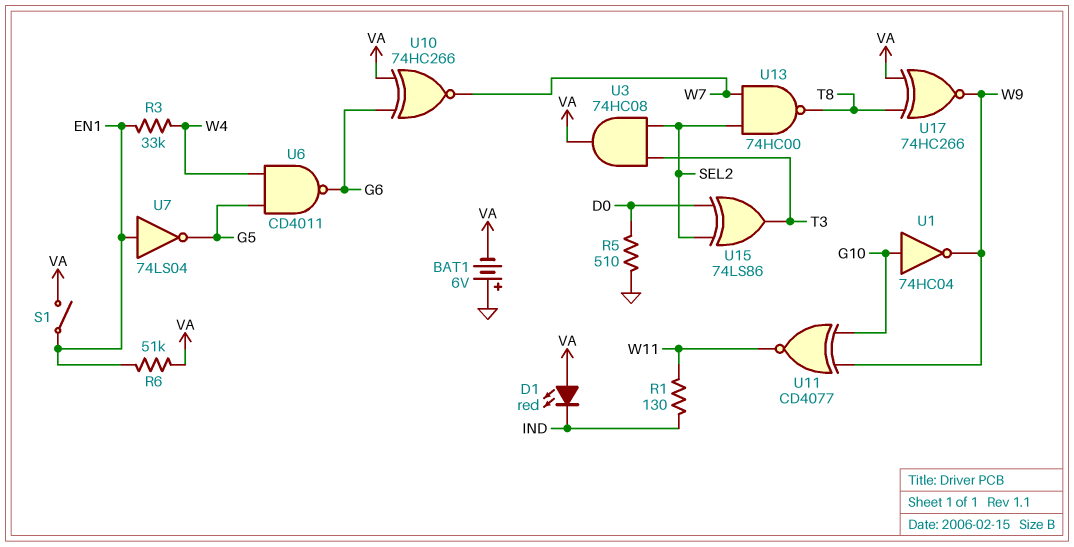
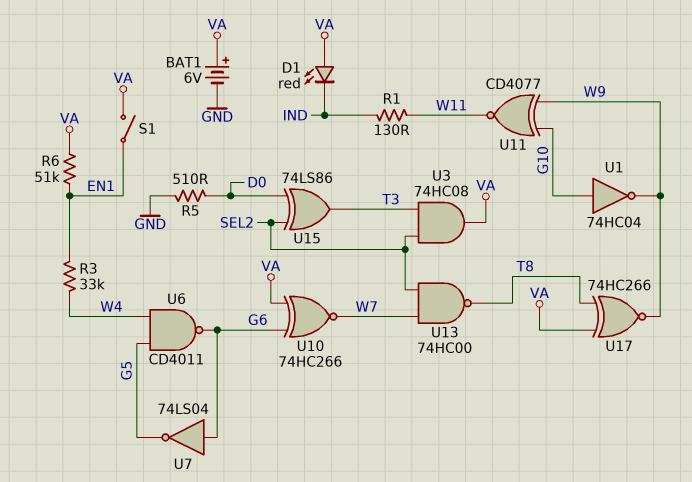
BAT1: 6V (plus GND, minus VA) -> 6V (plus VA, minus GND)
U7: NOT 74LS04 (in EN1, out G5) -> NOT 74LS04 (in G6, out G5)

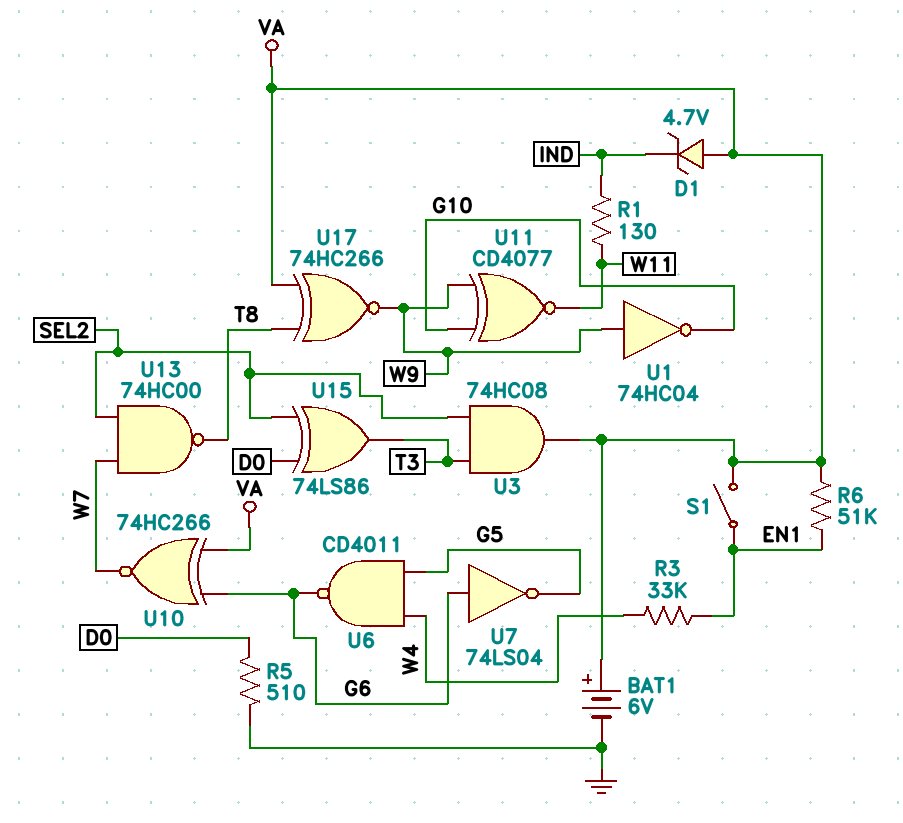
D1: LED red (A VA, K IND) -> zener 4.7V (A VA, K IND)
U1: NOT 74HC04 (in G10, out W9) -> NOT 74HC04 (in W9, out G10)

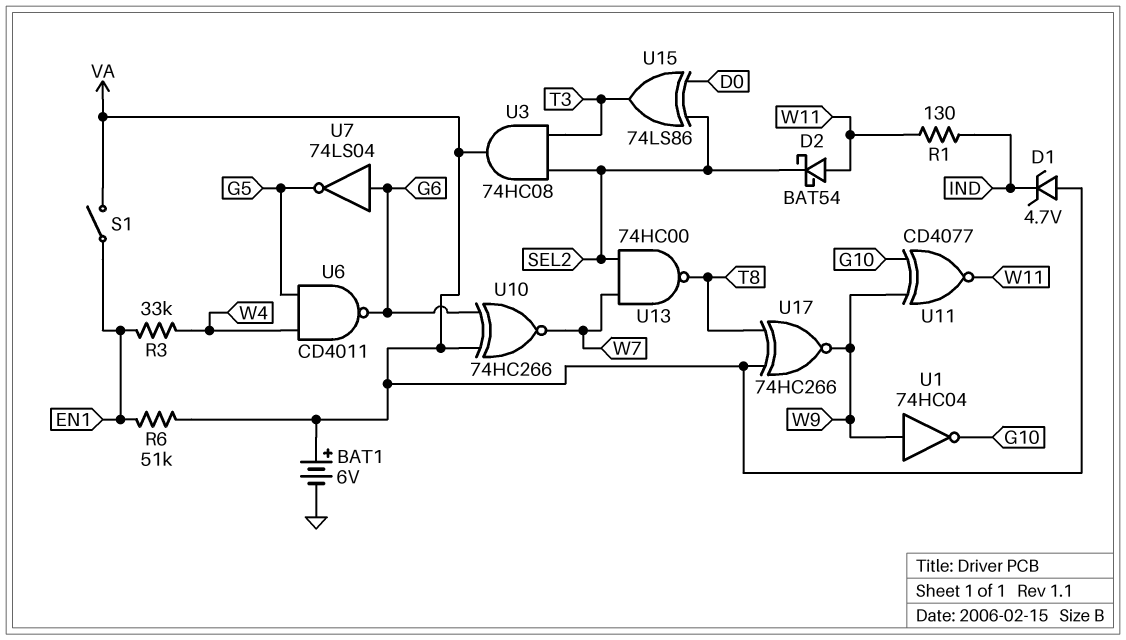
D2: none -> schottky BAT54 (A W11, K SEL2)
R5: 510 (D0, GND) -> none

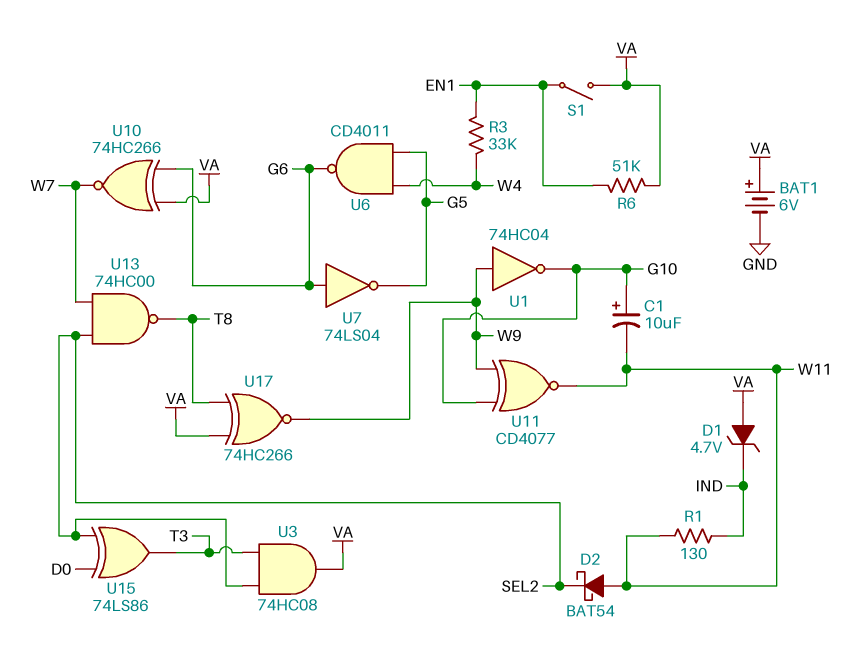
C1: none -> 10uF (plus G10, minus W11)

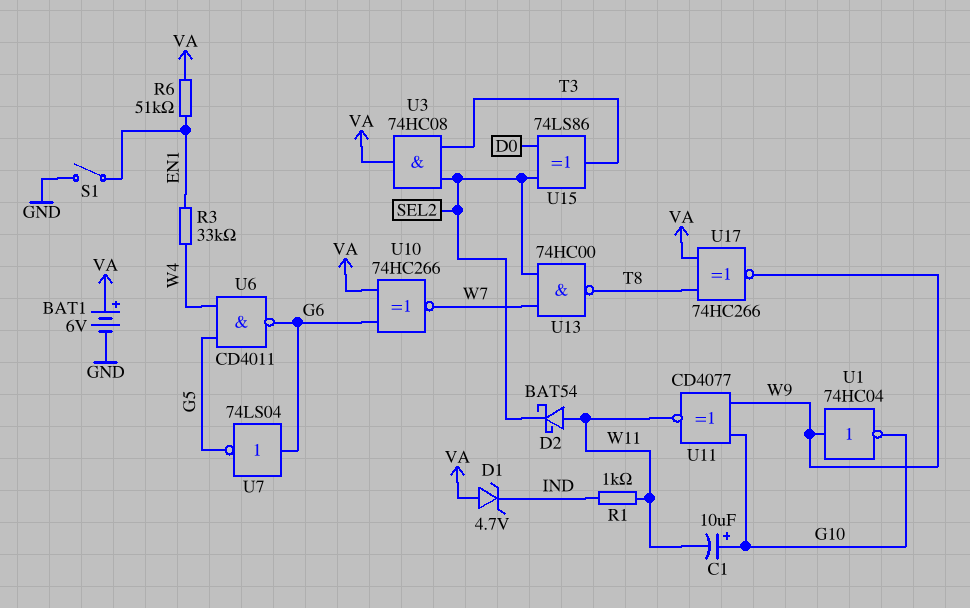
R1: 130 (IND, W11) -> 1k (IND, W11)
S1: switch (EN1, VA) -> switch (EN1, GND)

